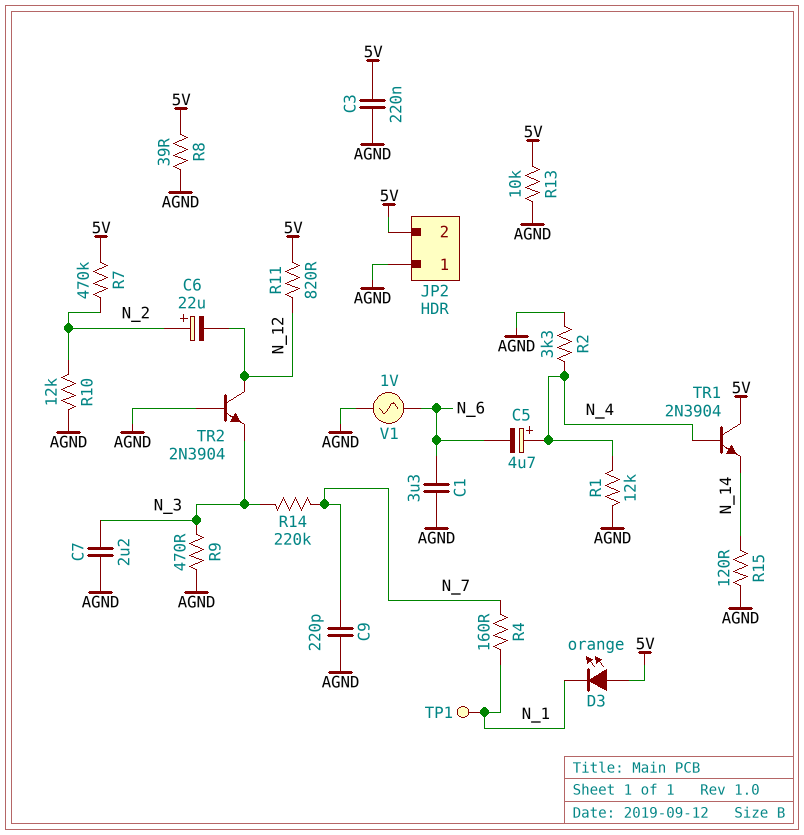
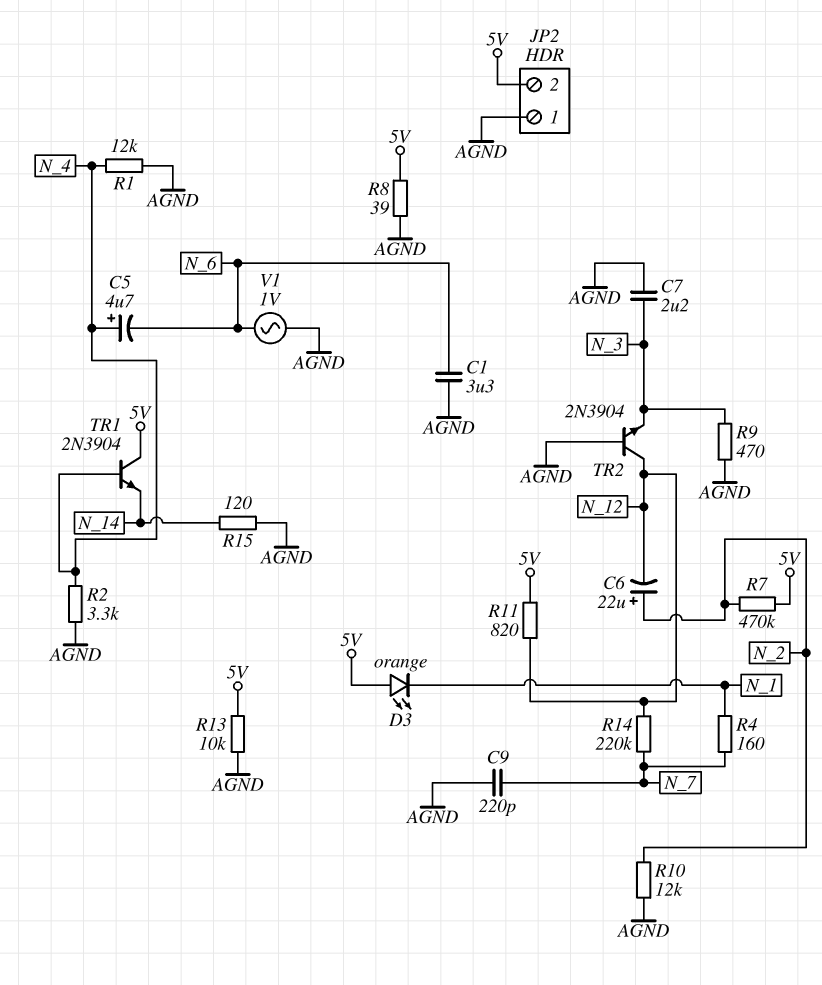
C3: 220nF (5V, AGND) -> none
R14: 220k (N_3, N_7) -> 220k (N_7, N_12)
TP1: test point (N_1) -> none

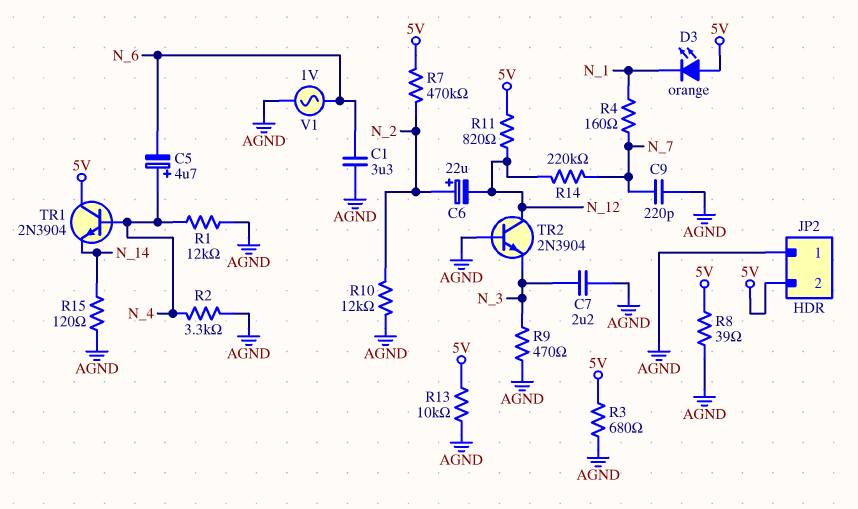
R3: none -> 680 (5V, AGND)

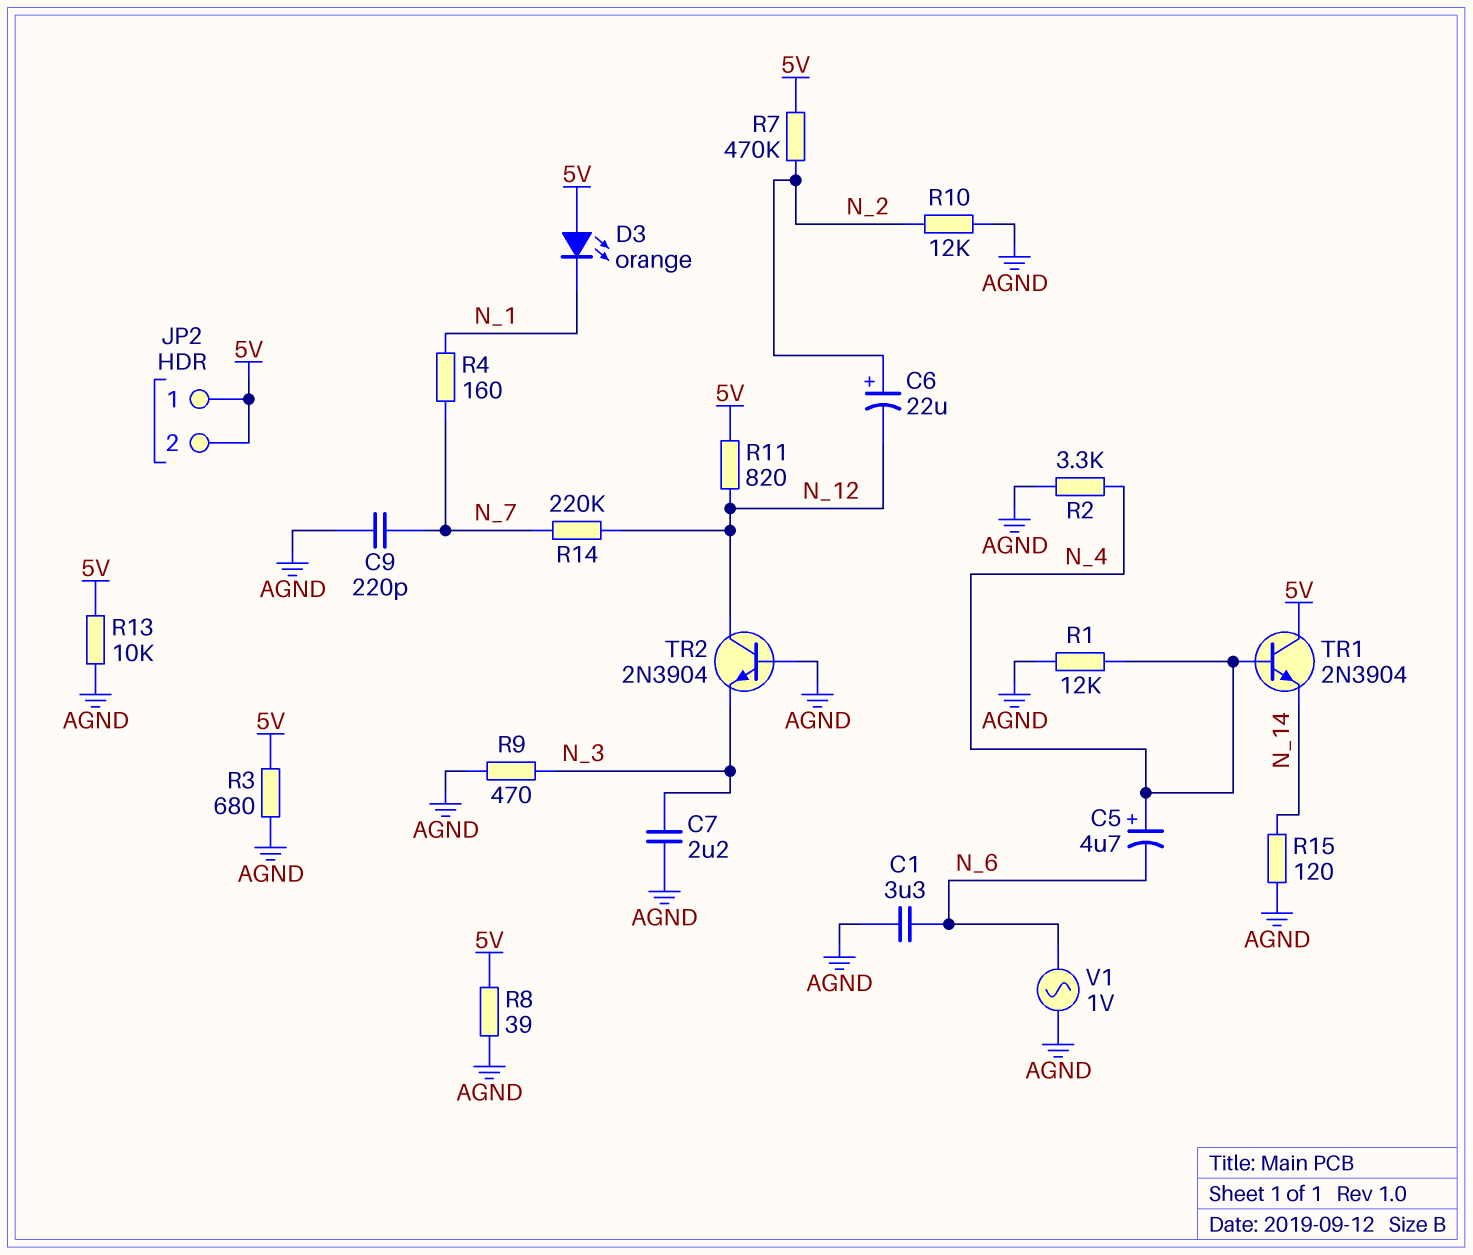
JP2 pin 1: AGND -> 5V

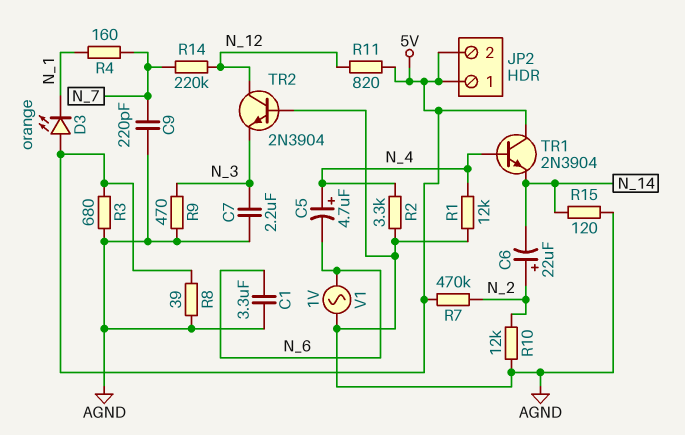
C6: 22uF (plus N_2, minus N_12) -> 22uF (plus N_2, minus N_14)
R13: 10k (5V, AGND) -> none

